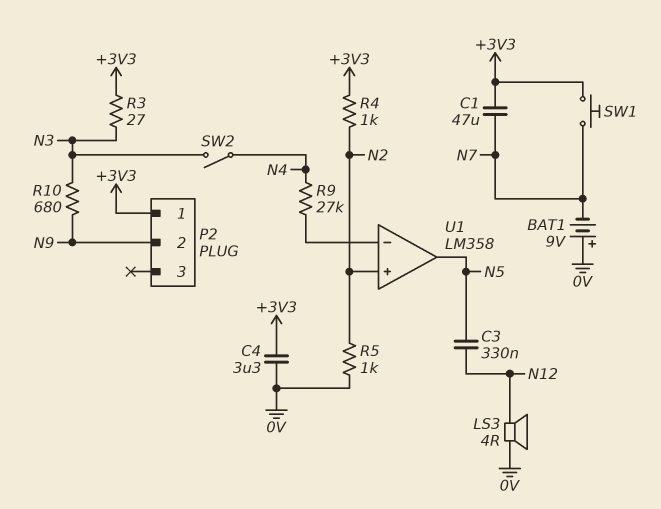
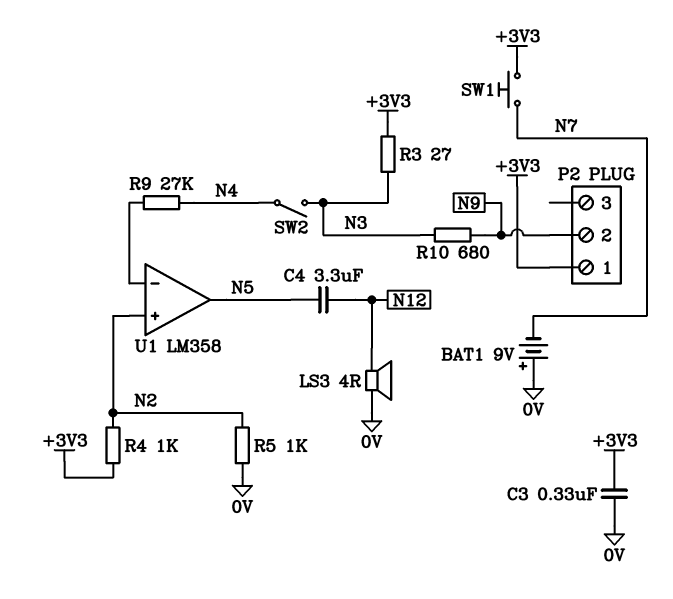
C1: 47uF (+3V3, N7) -> none
C3: 330nF (N5, N12) -> 330nF (+3V3, 0V)
C4: 3.3uF (+3V3, 0V) -> 3.3uF (N5, N12)

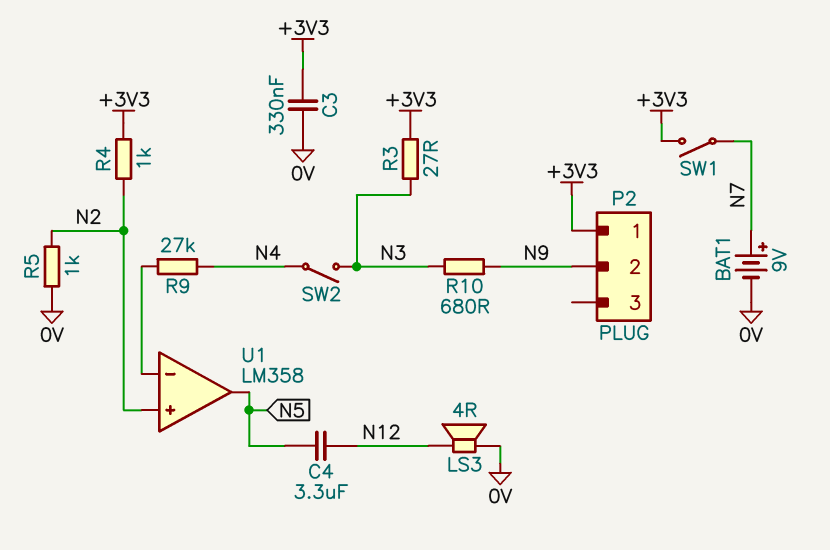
BAT1: 9V (plus 0V, minus N7) -> 9V (plus N7, minus 0V)
SW1: button (+3V3, N7) -> switch (+3V3, N7)

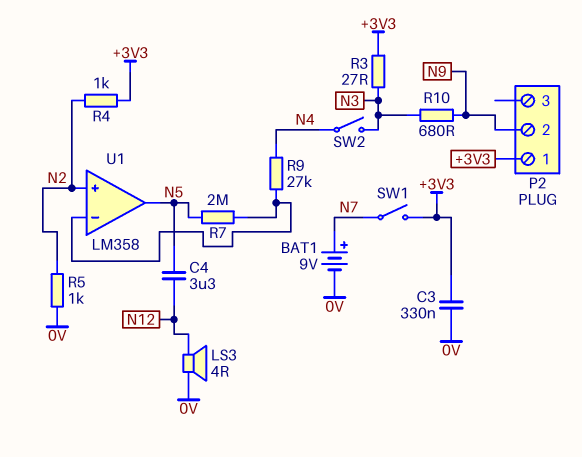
R7: none -> 2M (N5, U1/in-)

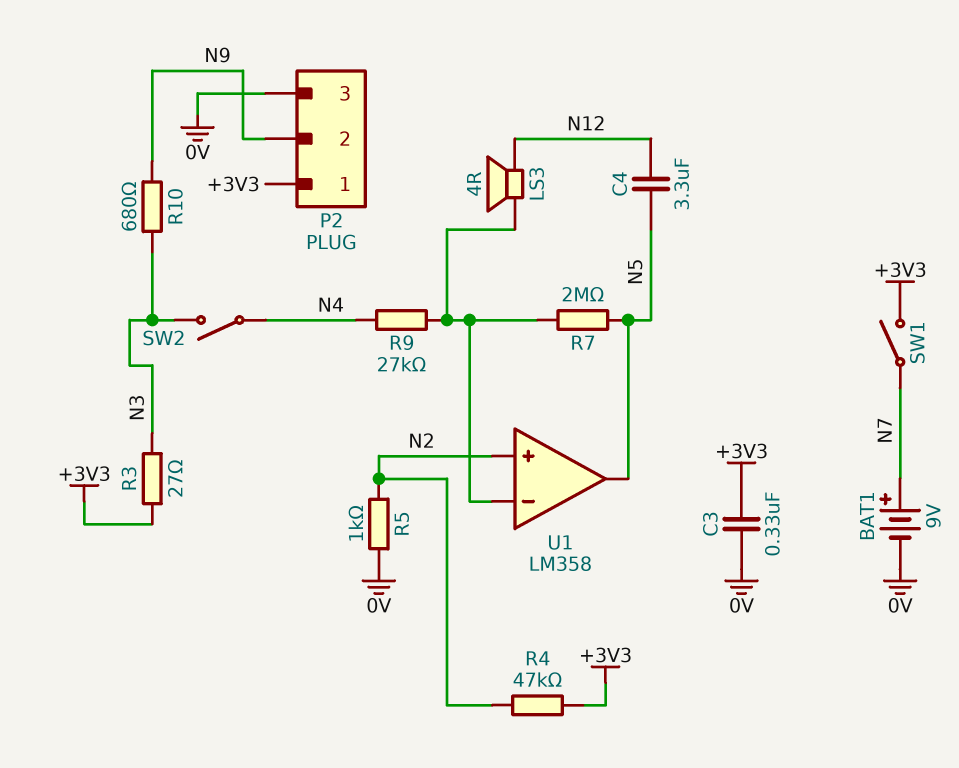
LS3: speaker 4R (0V, N12) -> speaker 4R (N12, U1/in-)
P2 pin 3: none -> 0V
R4: 1k (+3V3, N2) -> 47k (+3V3, N2)

